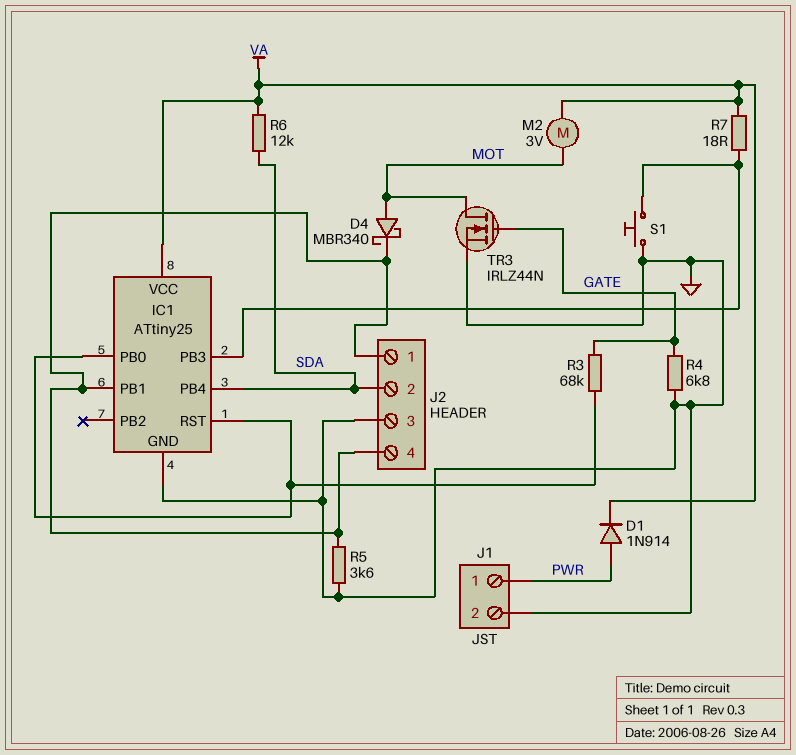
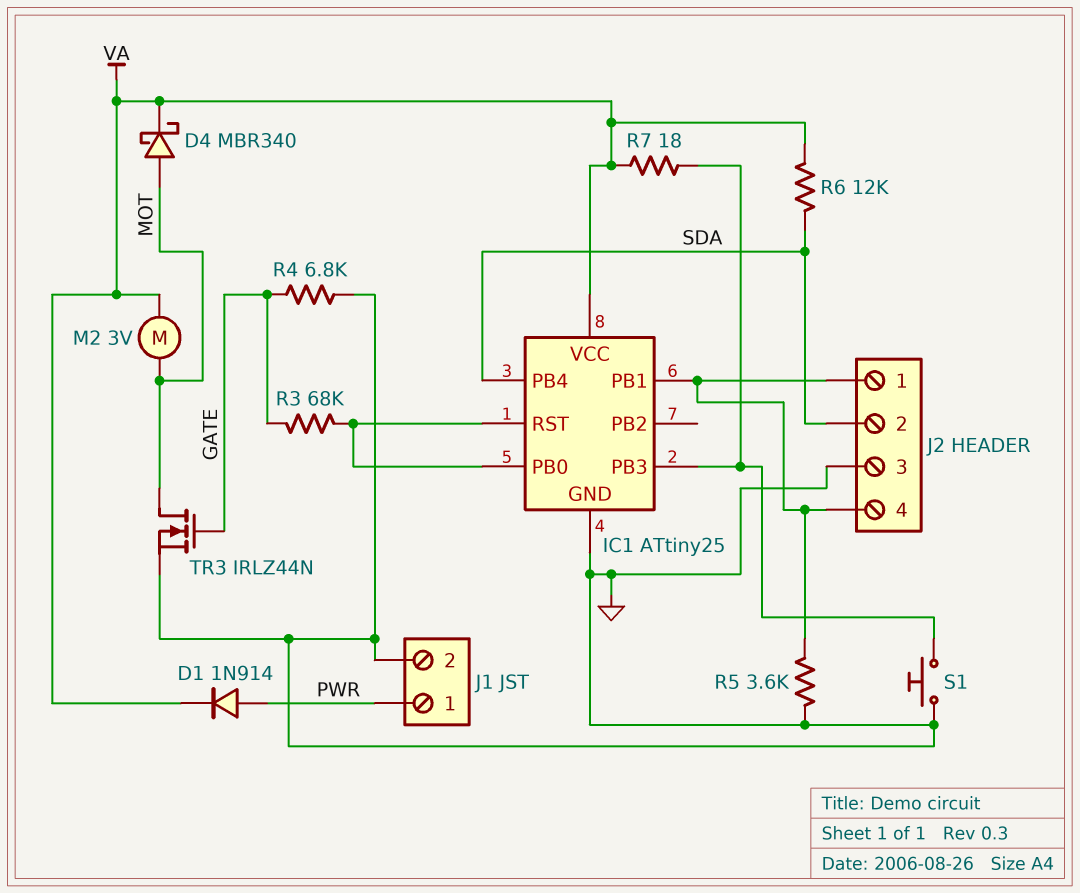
D4: schottky MBR340 (A MOT, K IC1/PB1) -> schottky MBR340 (A MOT, K VA)

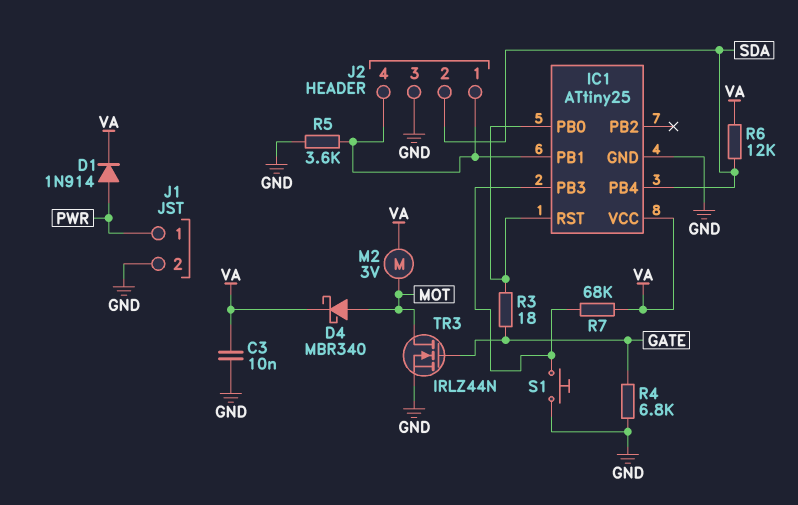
C3: none -> 10nF (GND, VA)
R3: 68k (GATE, IC1/PB0) -> 18 (GATE, IC1/PB0)
R7: 18 (IC1/PB3, VA) -> 68k (IC1/PB3, VA)

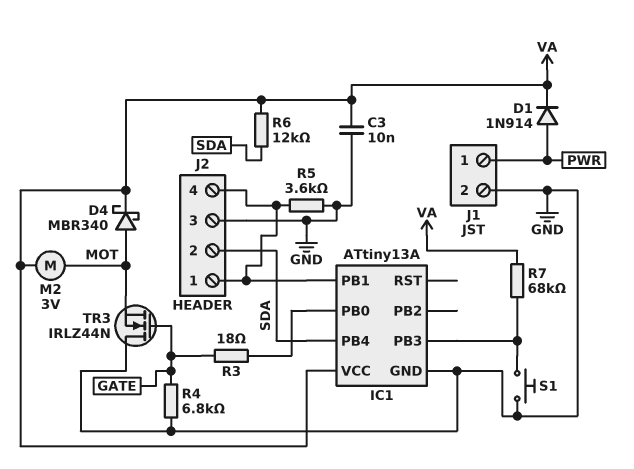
IC1: ATtiny25 -> ATtiny13A
IC1 pin RST: IC1/PB0 -> none
TR3: NMOS IRLZ44N (G GATE, D MOT, S GND) -> NMOS IRLZ44N (G GATE, D GND, S MOT)

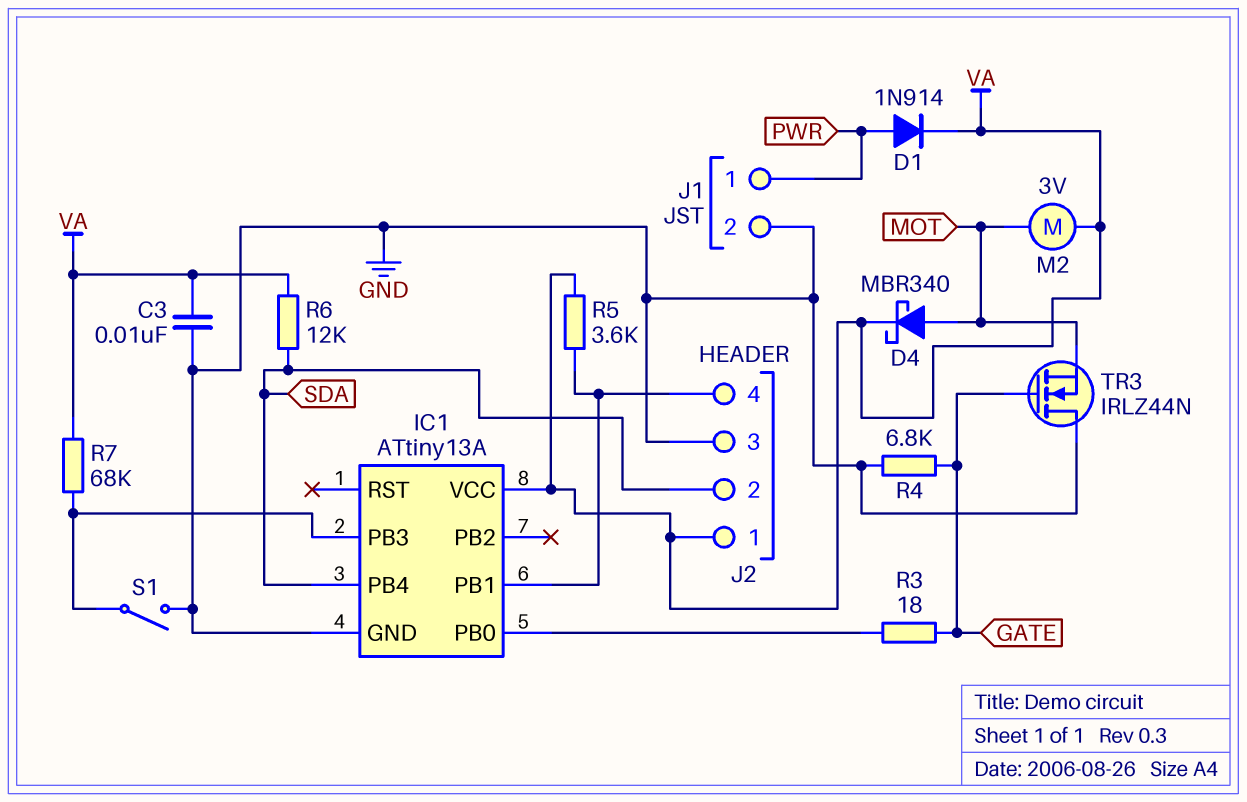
J2 pin 1: IC1/PB1 -> VA
R5: 3.6k (GND, IC1/PB1) -> 3.6k (IC1/PB1, VA)
S1: button (GND, IC1/PB3) -> switch (GND, IC1/PB3)

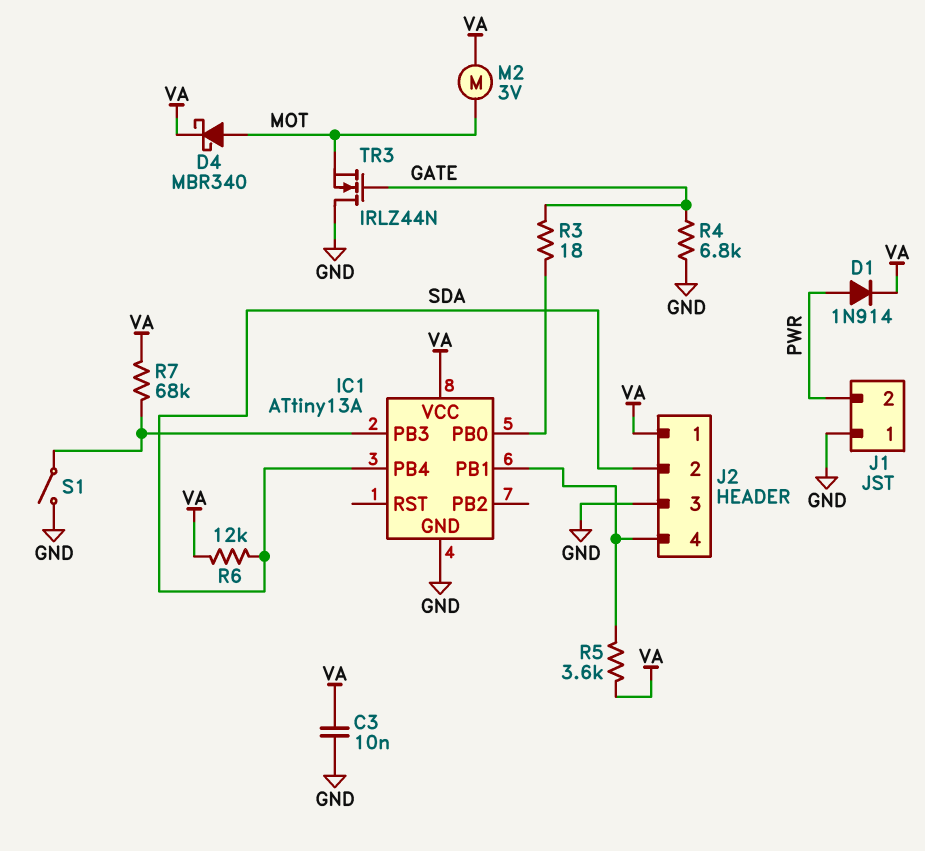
J1 pin 1: PWR -> GND
J1 pin 2: GND -> PWR

